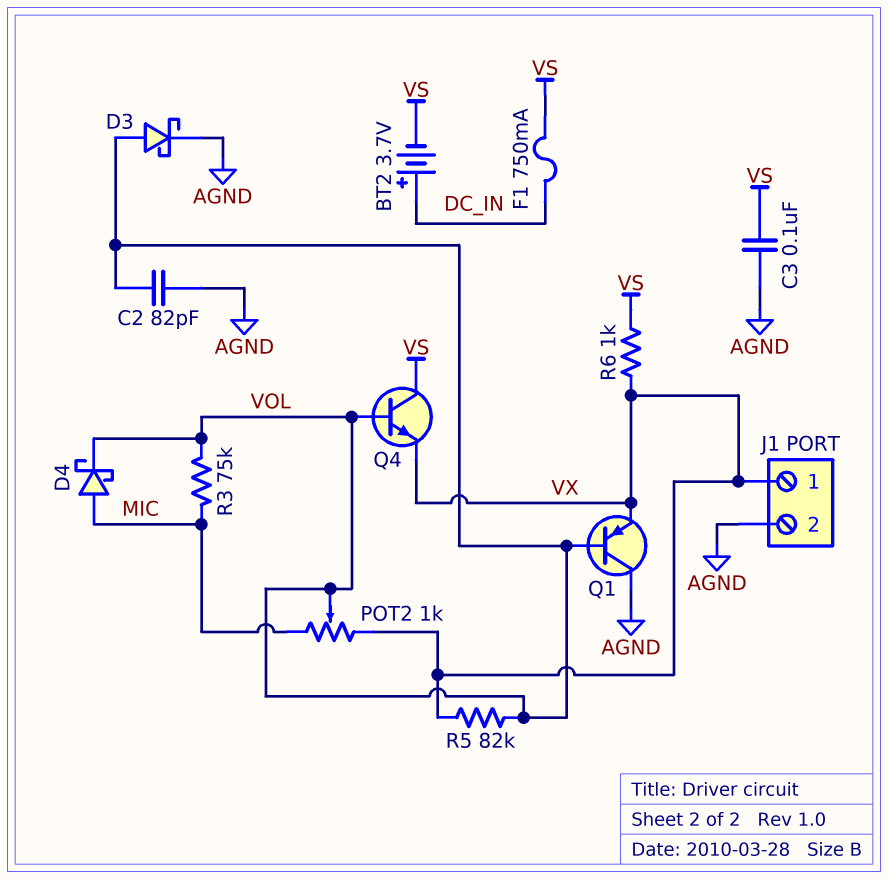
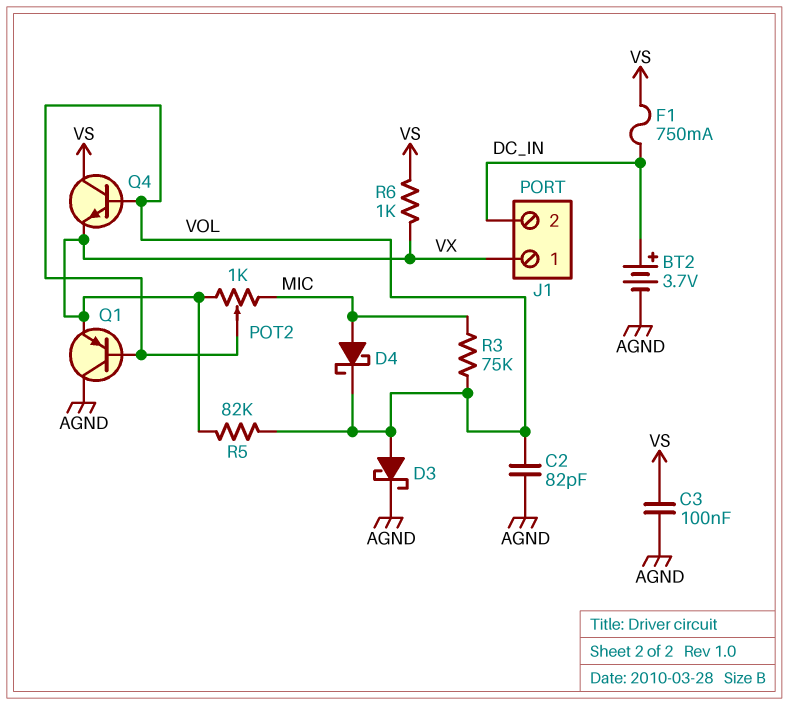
BT2: 3.7V (plus DC_IN, minus VS) -> 3.7V (plus DC_IN, minus AGND)
J1 pin 2: AGND -> DC_IN

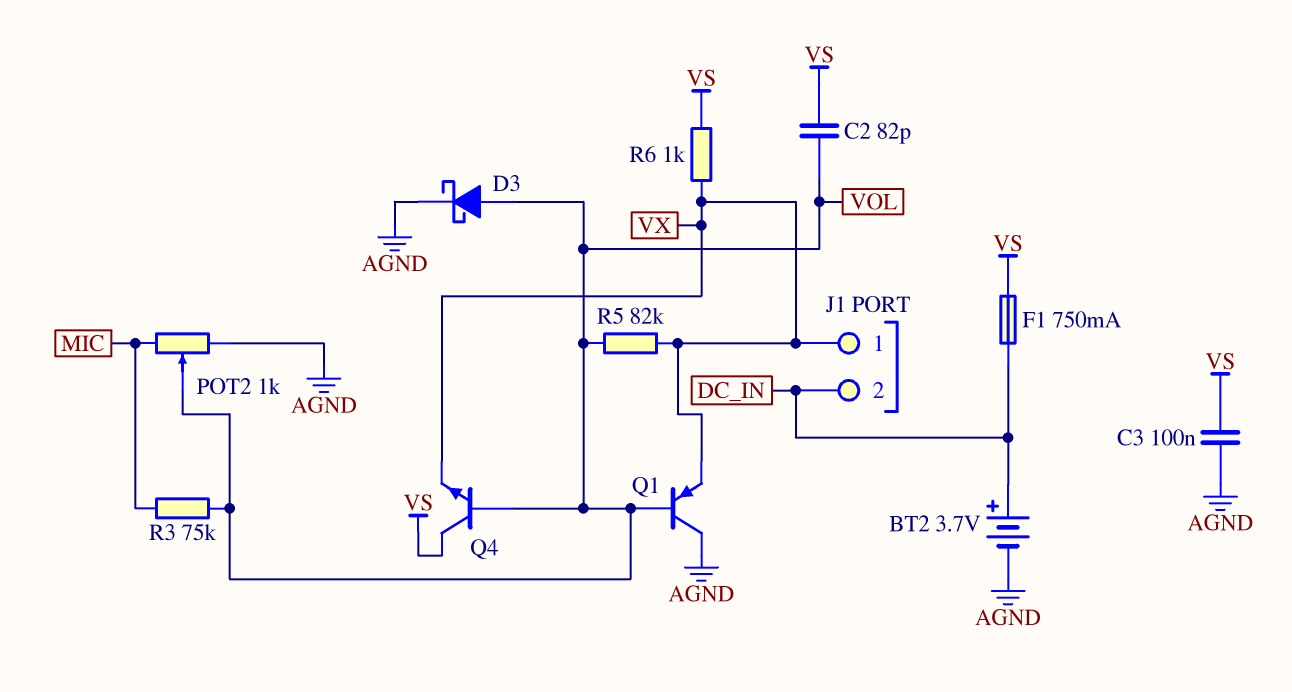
C2: 82pF (AGND, VOL) -> 82pF (VOL, VS)
D4: schottky (A MIC, K VOL) -> none
POT2: 1k (MIC, VX, wiper VOL) -> 1k (AGND, MIC, wiper VOL)

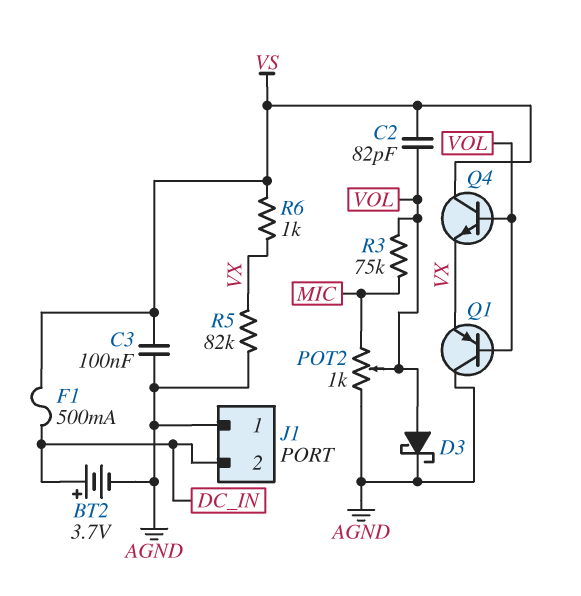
F1: 750mA (DC_IN, VS) -> 500mA (DC_IN, VS)
J1 pin 1: VX -> AGND
R5: 82k (VOL, VX) -> 82k (AGND, VX)

